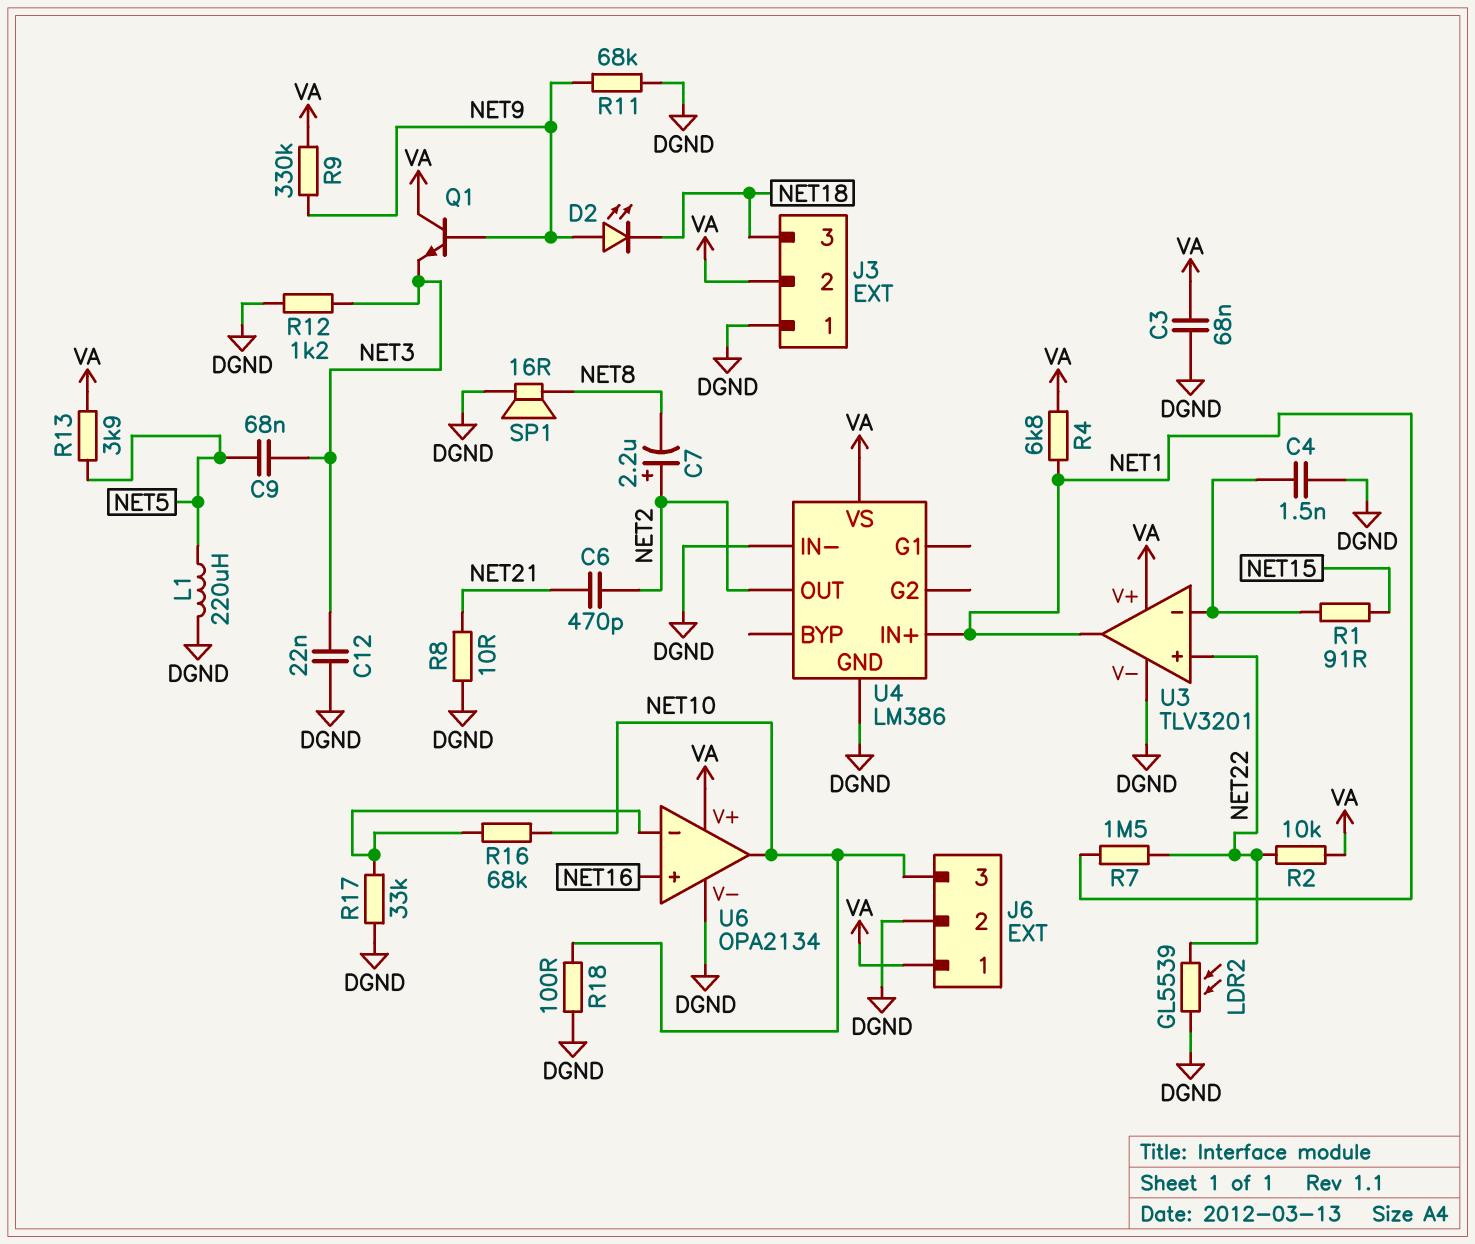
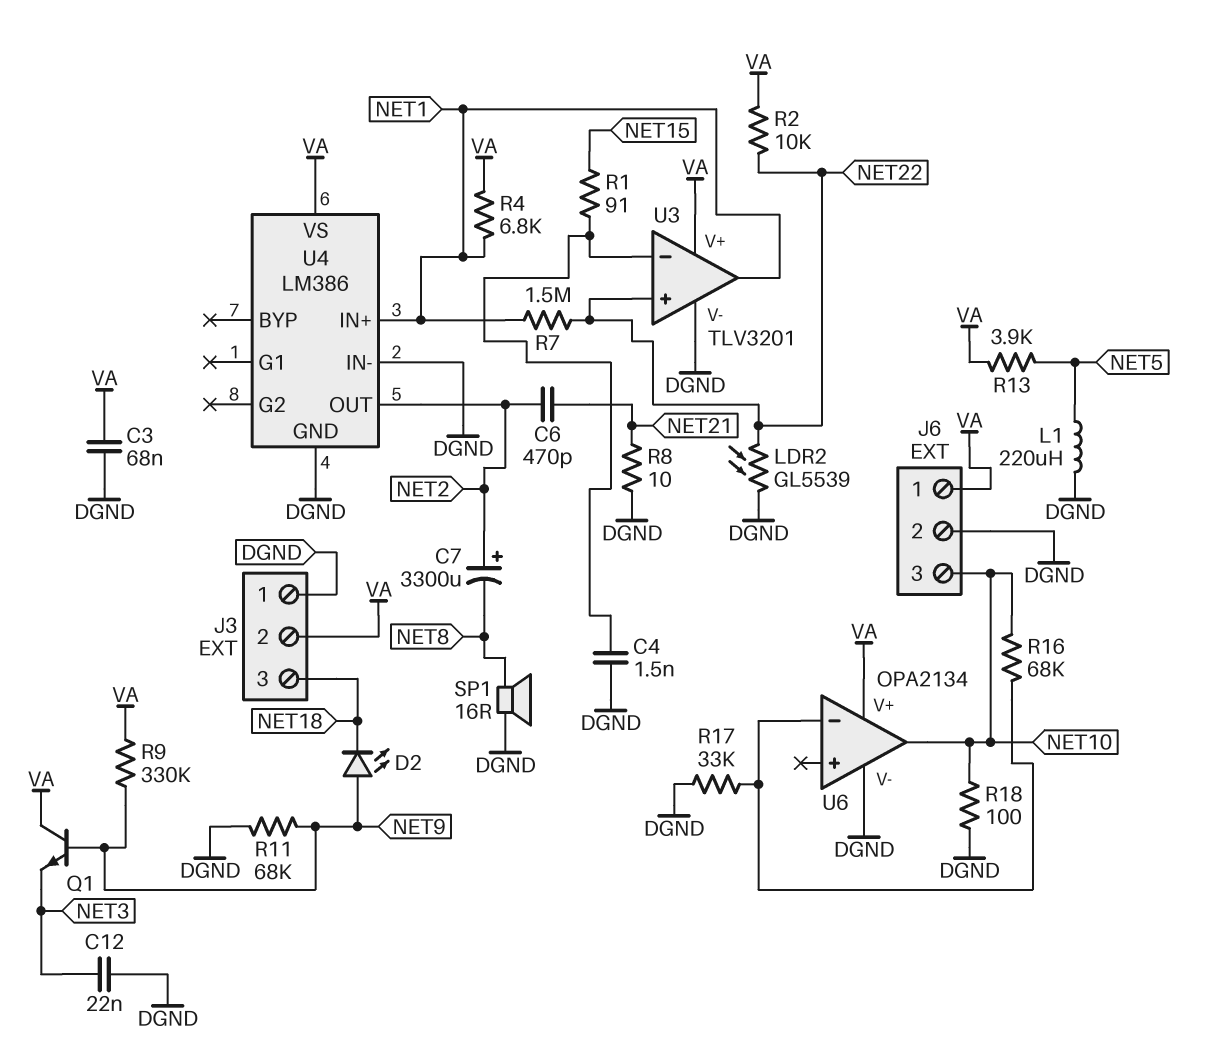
C7: 2.2uF (plus NET2, minus NET8) -> 3300uF (plus NET2, minus NET8)
C9: 68nF (NET3, NET5) -> none
R12: 1.2k (DGND, NET3) -> none
U6 pin in+: NET16 -> none

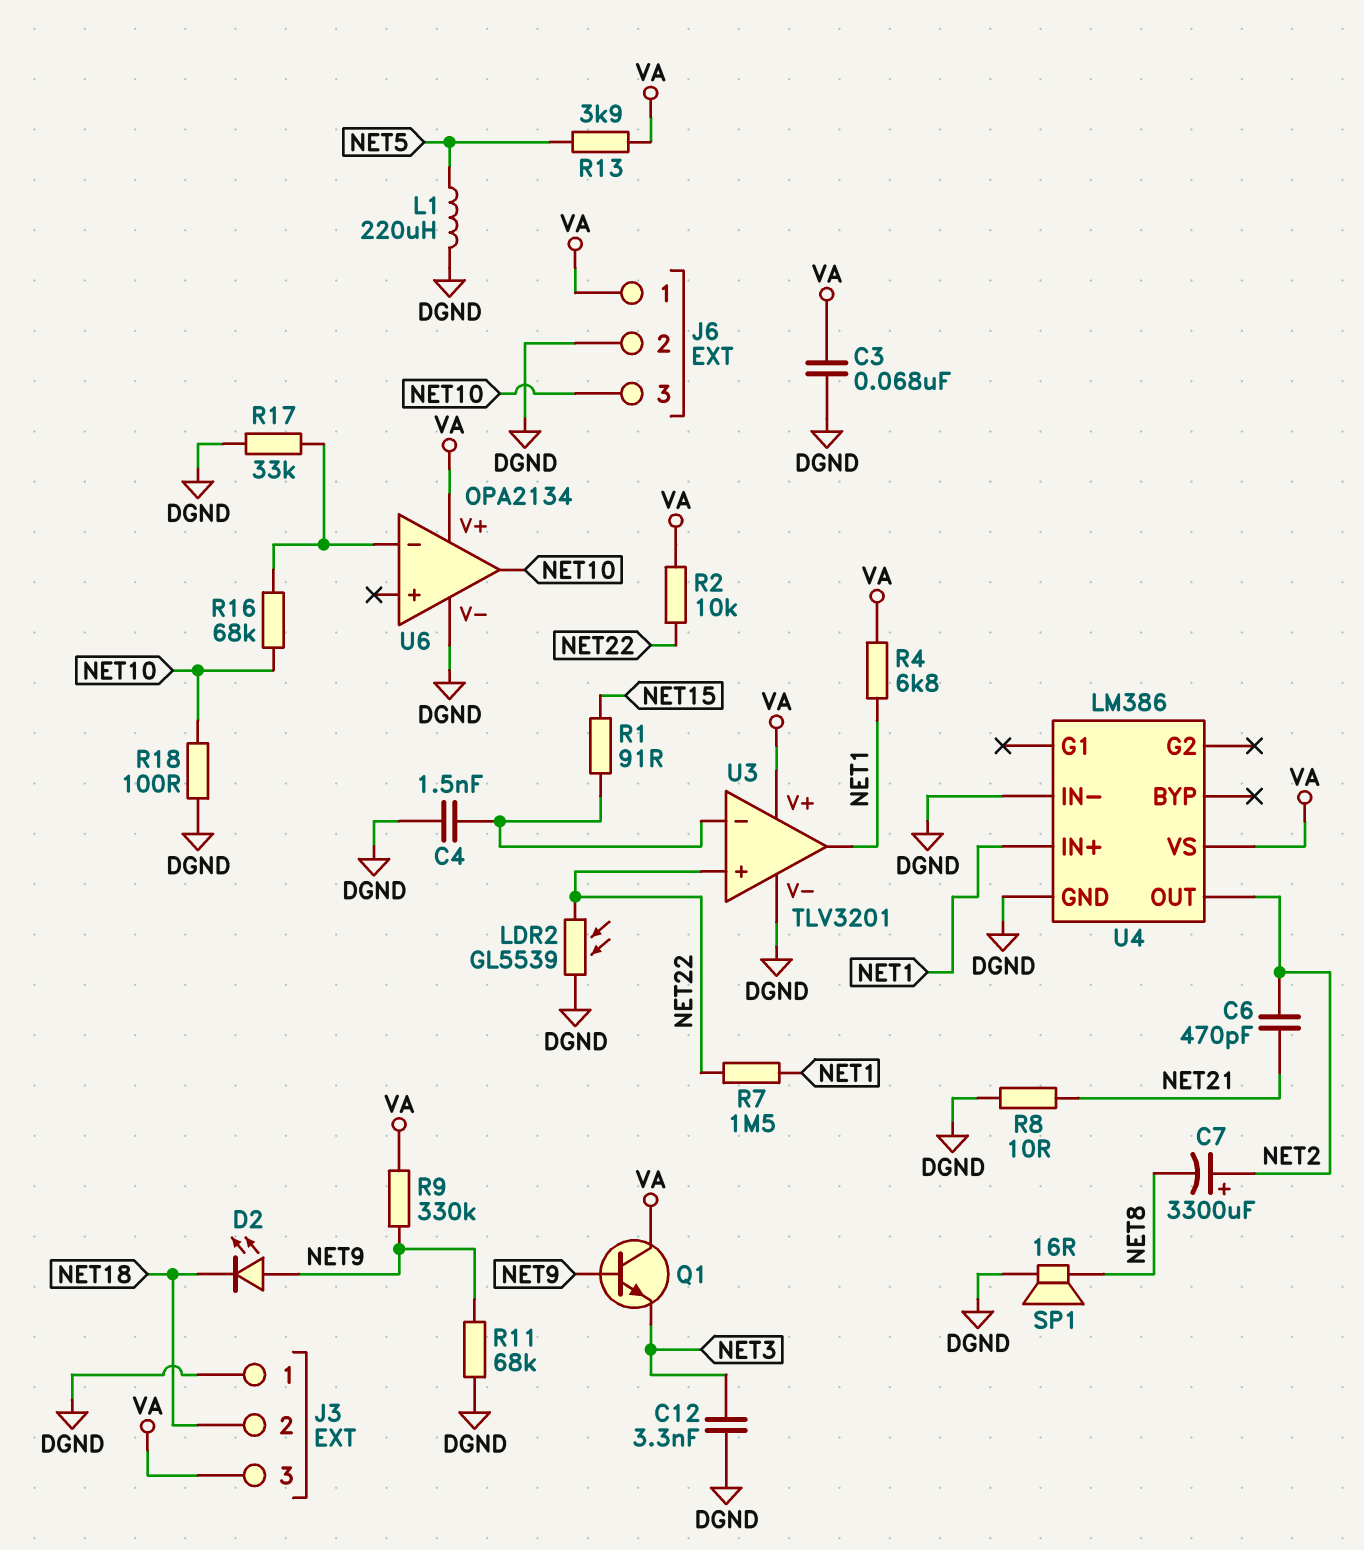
C12: 22nF (DGND, NET3) -> 3.3nF (DGND, NET3)
J3 pin 2: VA -> NET18
J3 pin 3: NET18 -> VA

